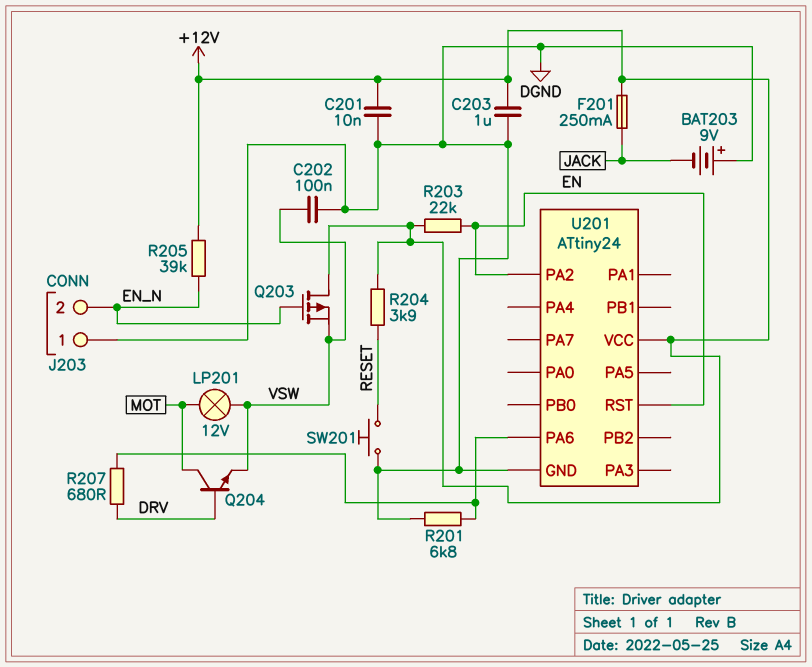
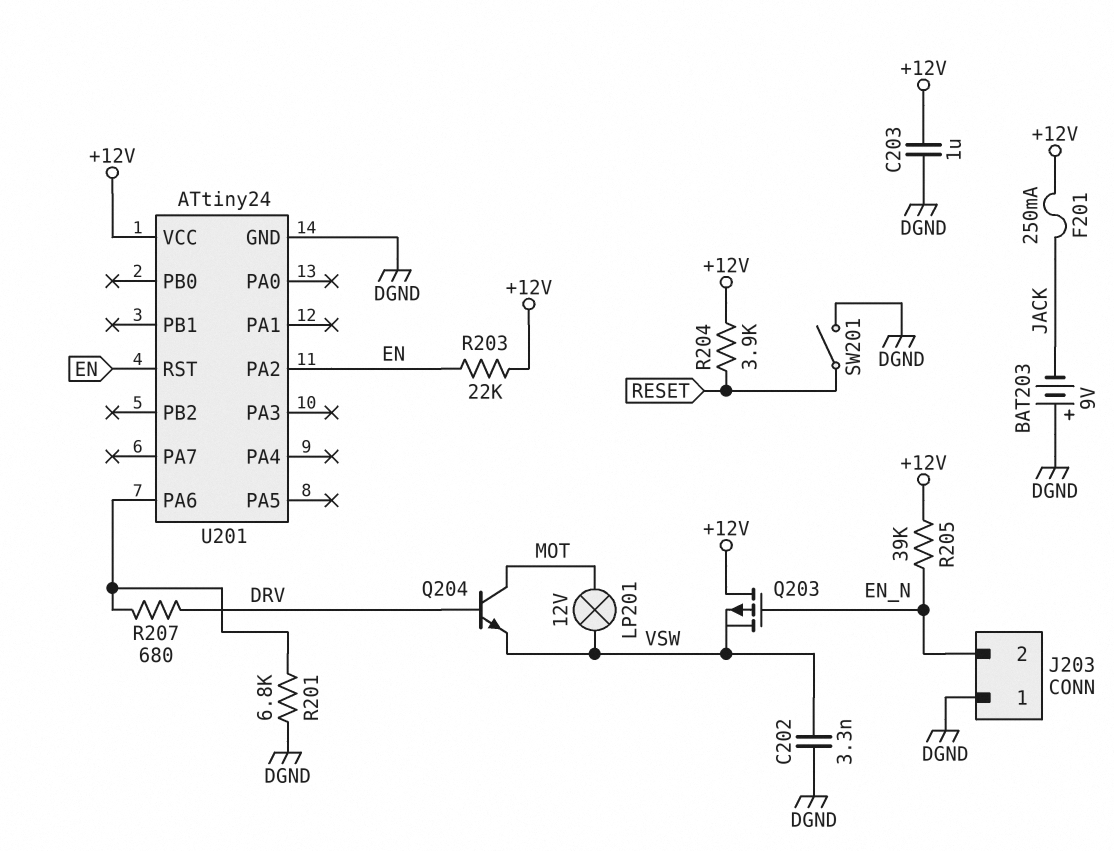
C201: 10nF (+12V, DGND) -> none
C202: 100nF (DGND, VSW) -> 3.3nF (DGND, VSW)
SW201: button (DGND, RESET) -> switch (DGND, RESET)

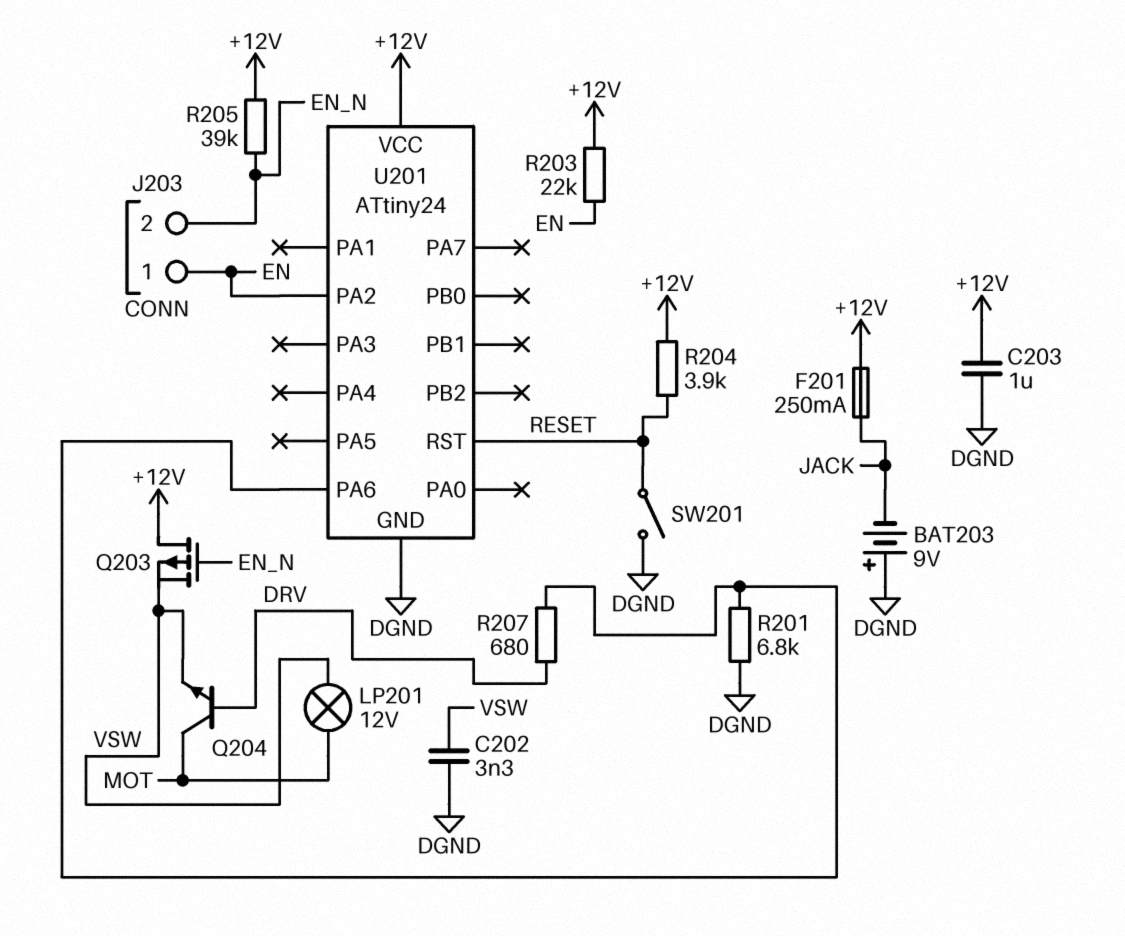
J203 pin 1: DGND -> EN
U201 pin RST: EN -> RESET

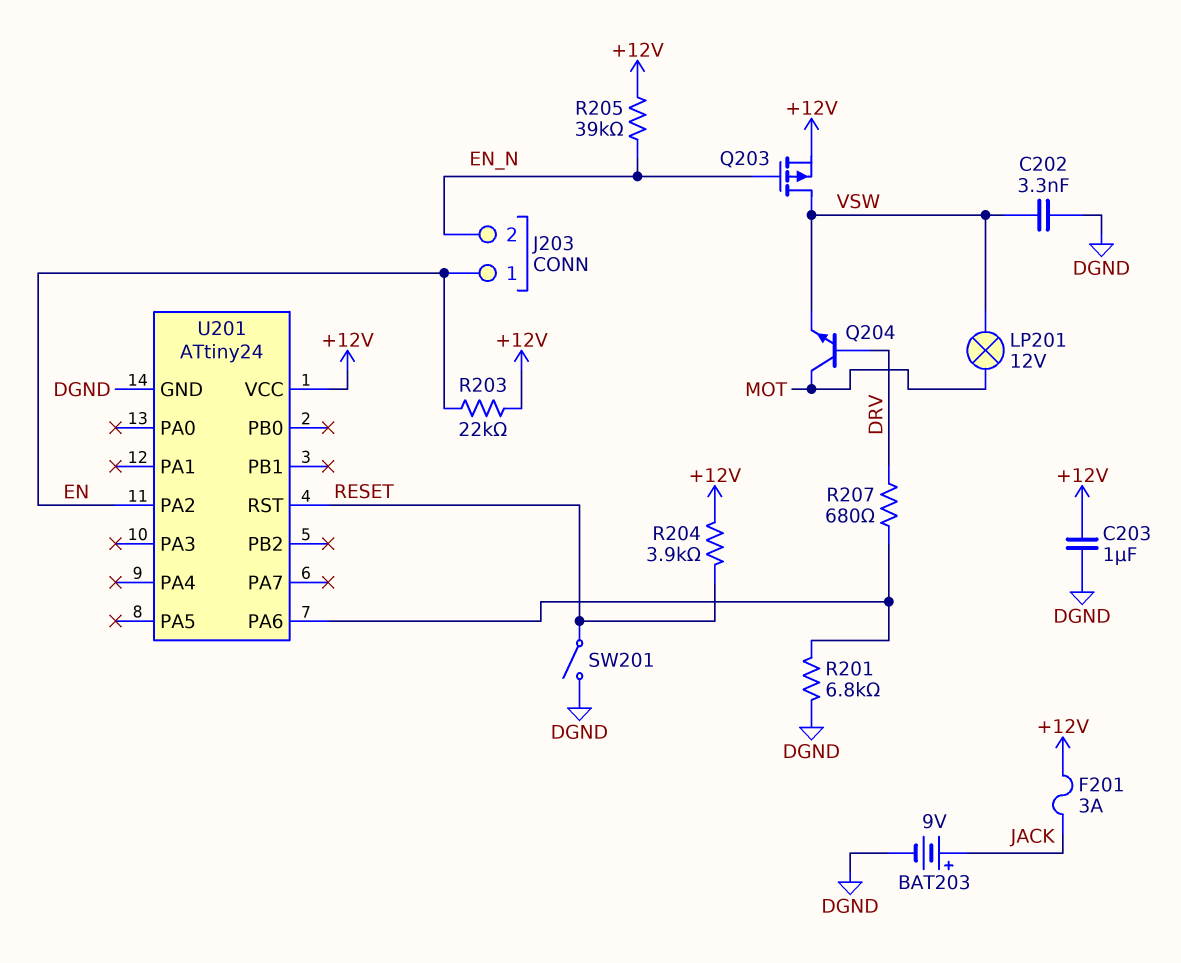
BAT203: 9V (plus DGND, minus JACK) -> 9V (plus JACK, minus DGND)
F201: 250mA (+12V, JACK) -> 3A (+12V, JACK)
Q203: PMOS (G EN_N, D +12V, S VSW) -> PMOS (G EN_N, D VSW, S +12V)

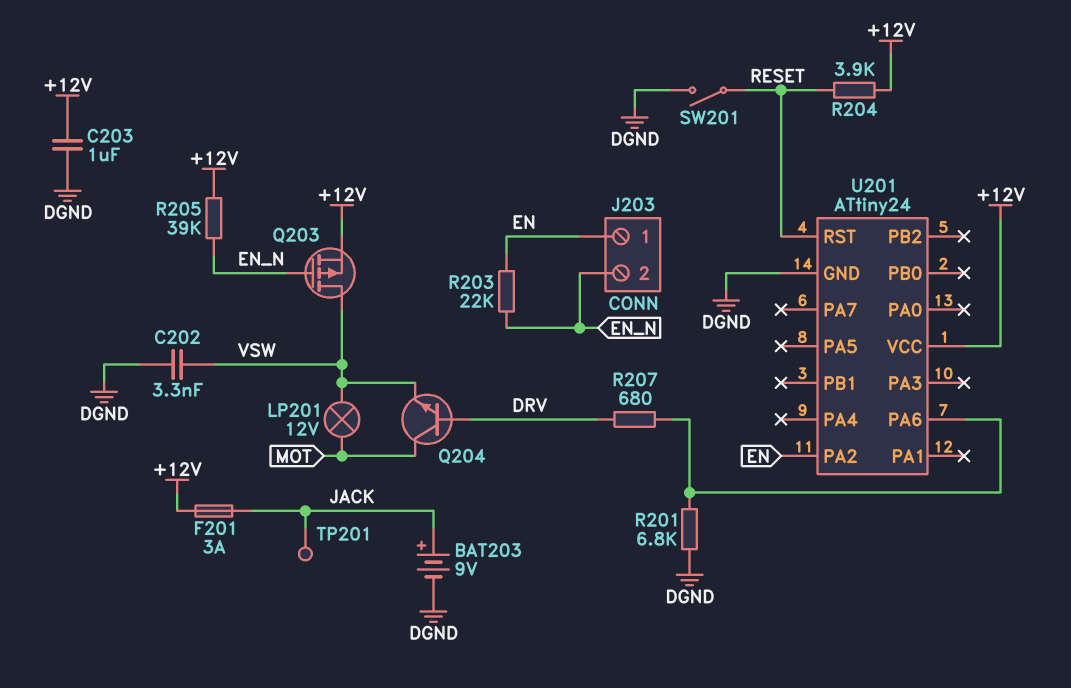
R203: 22k (+12V, EN) -> 22k (EN, EN_N)
TP201: none -> test point (JACK)

